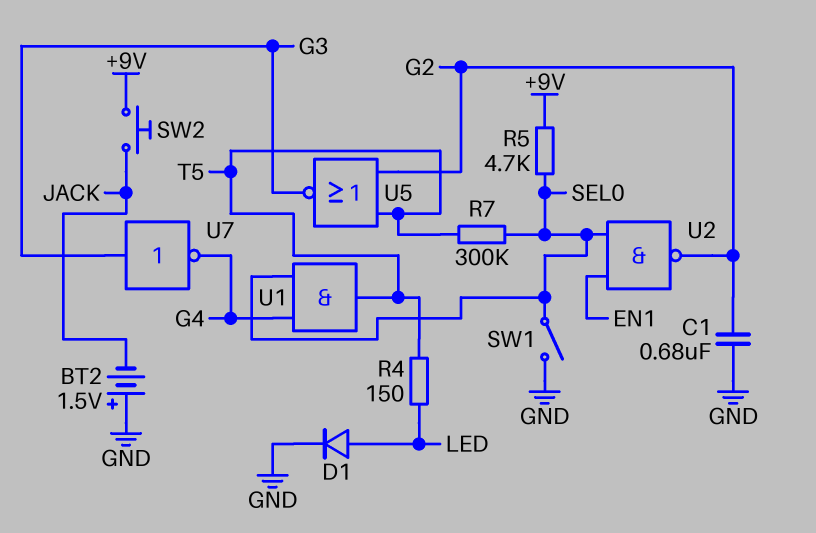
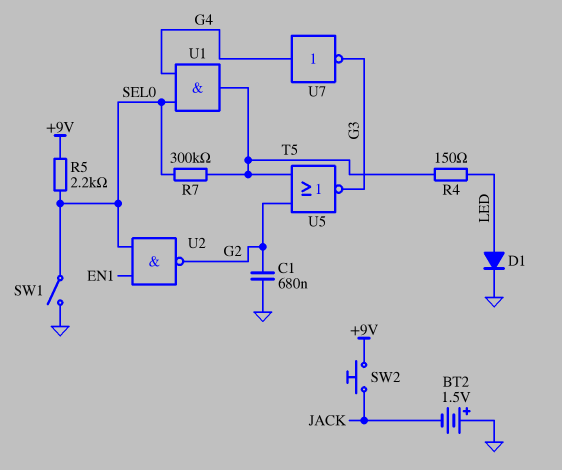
R5: 4.7k (+9V, SEL0) -> 2.2k (+9V, SEL0)
U7: NOT (in G3, out G4) -> NOT (in G4, out G3)

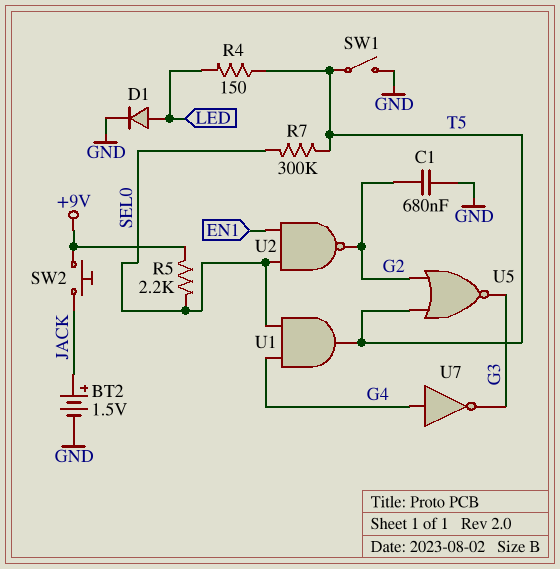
BT2: 1.5V (plus GND, minus JACK) -> 1.5V (plus JACK, minus GND)
SW1: switch (GND, SEL0) -> switch (GND, T5)

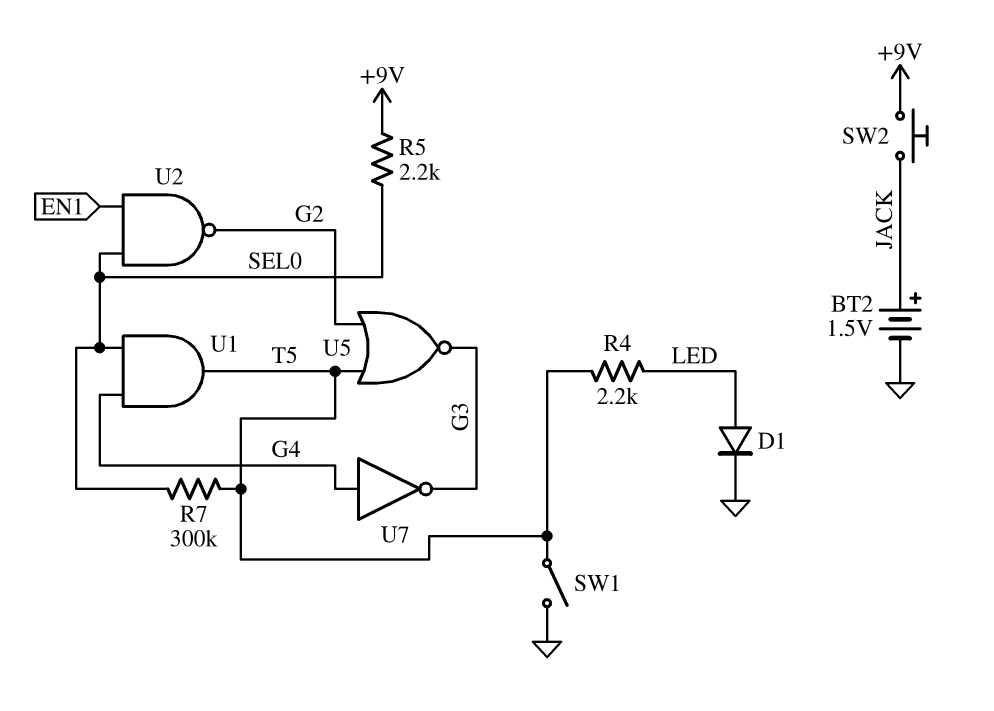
C1: 680nF (G2, GND) -> none
R4: 150 (LED, T5) -> 2.2k (LED, T5)

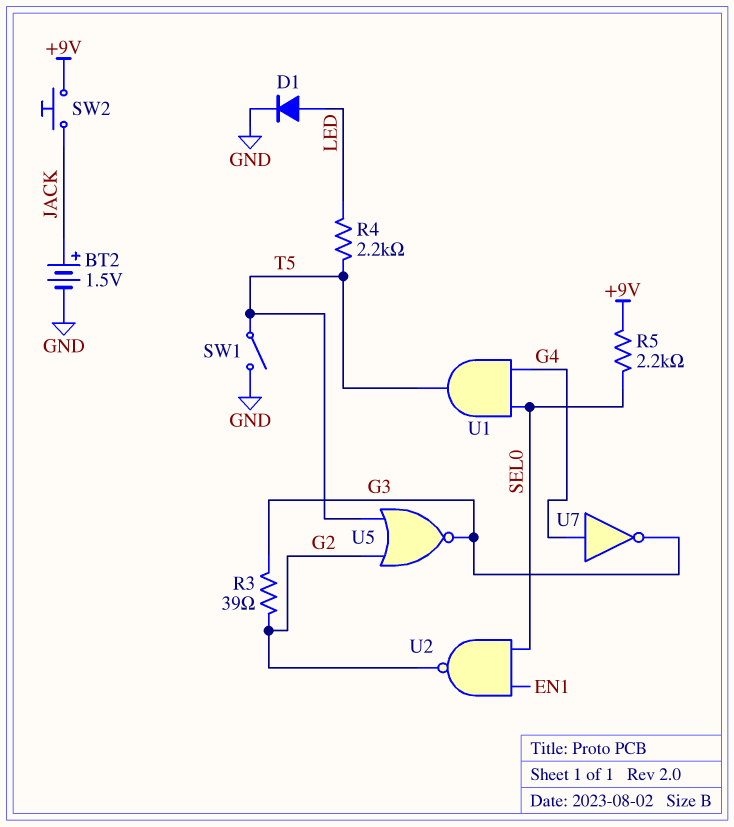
R3: none -> 39 (G2, G3)
R7: 300k (SEL0, T5) -> none

